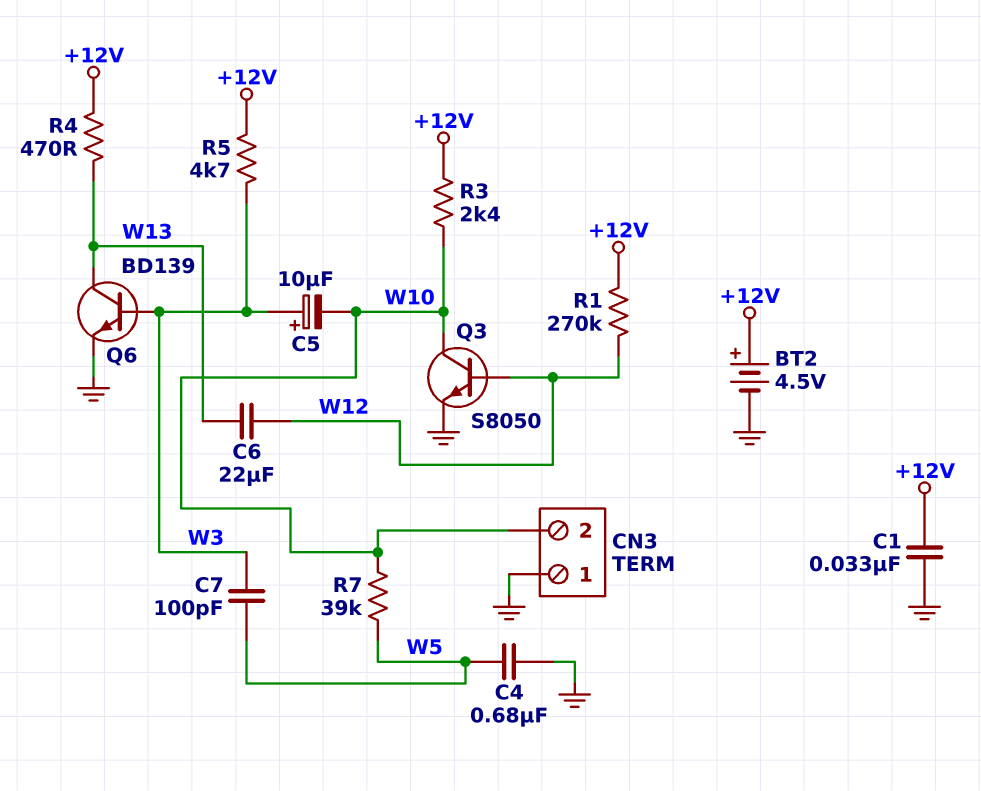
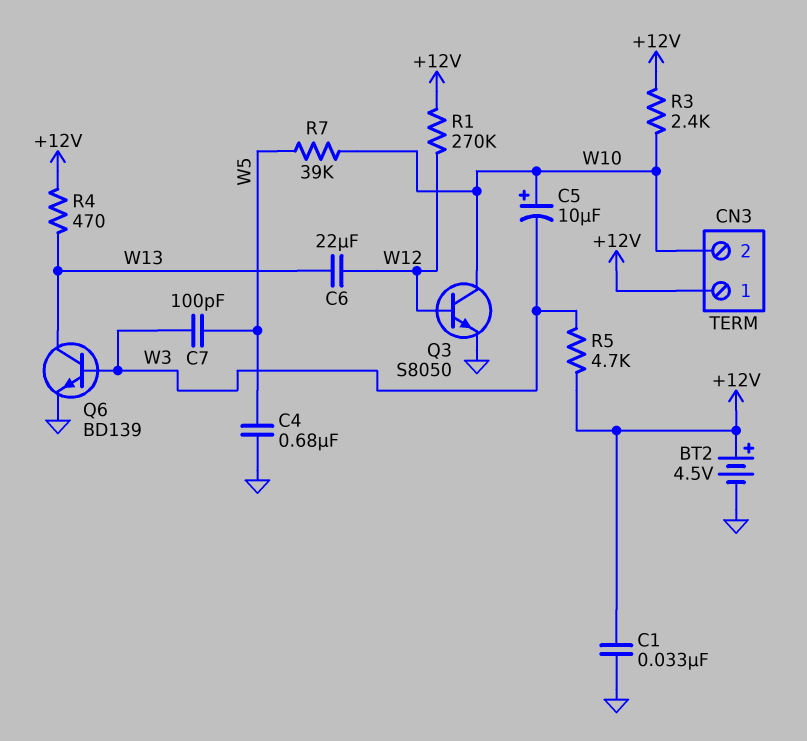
C5: 10uF (plus W3, minus W10) -> 10uF (plus W10, minus W3)
CN3 pin 1: GND -> +12V

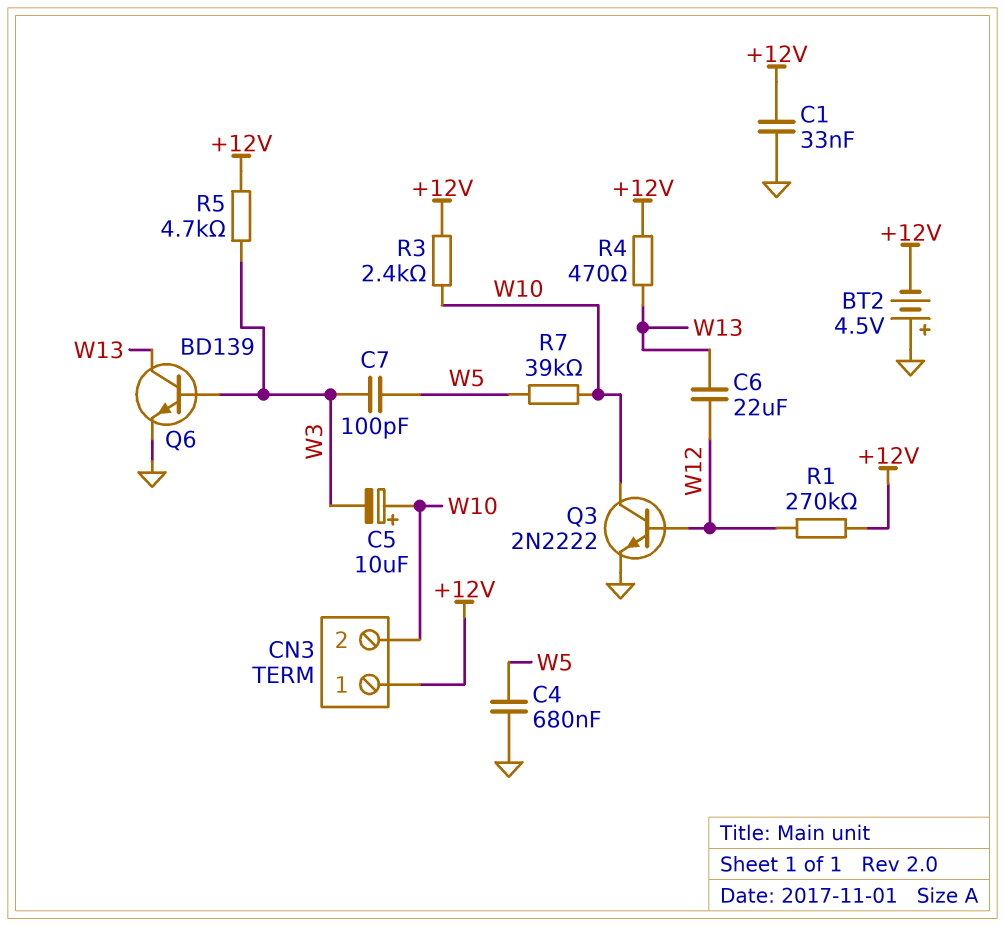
BT2: 4.5V (plus +12V, minus GND) -> 4.5V (plus GND, minus +12V)
Q3: NPN S8050 (B W12, C W10, E GND) -> NPN 2N2222 (B W12, C W10, E GND)

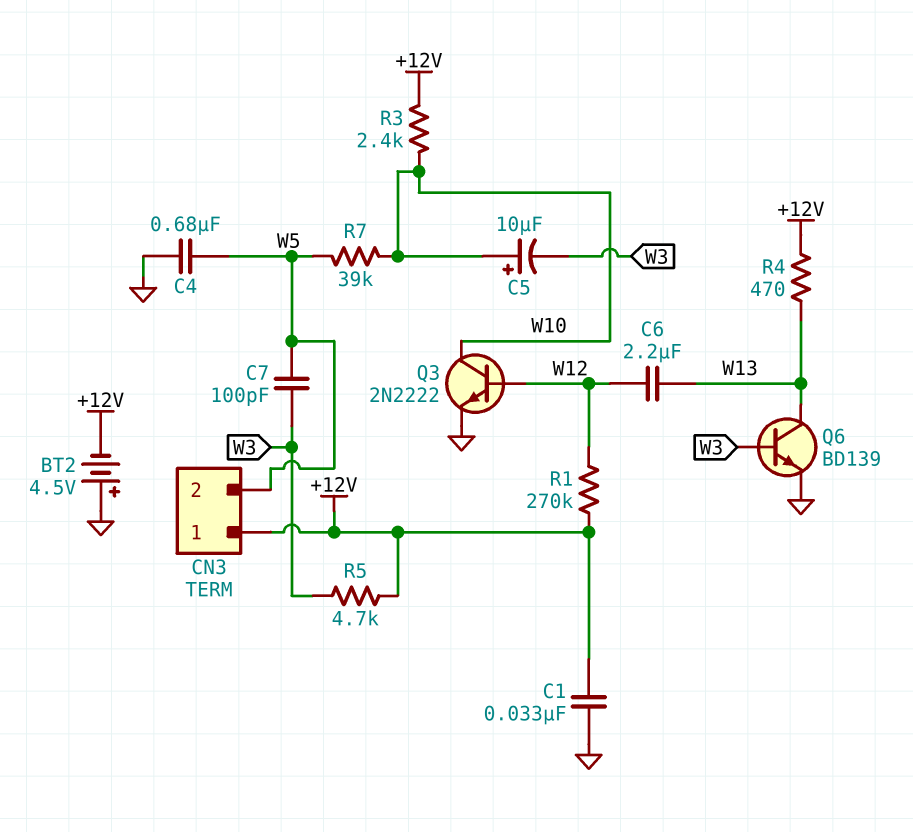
C6: 22uF (W12, W13) -> 2.2uF (W12, W13)
CN3 pin 2: W10 -> W5

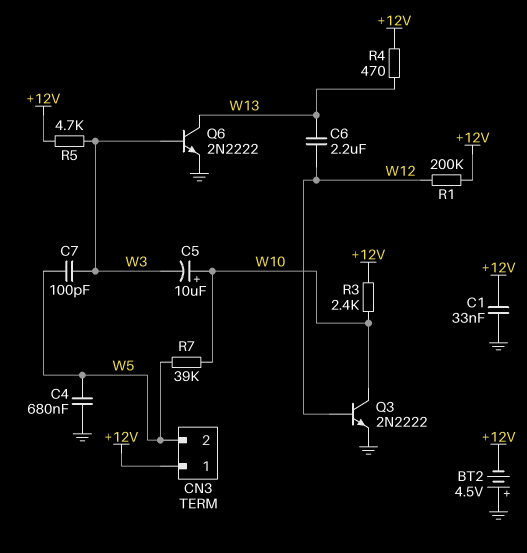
Q6: NPN BD139 (B W3, C W13, E GND) -> NPN 2N2222 (B W3, C W13, E GND)
R1: 270k (+12V, W12) -> 200k (+12V, W12)

